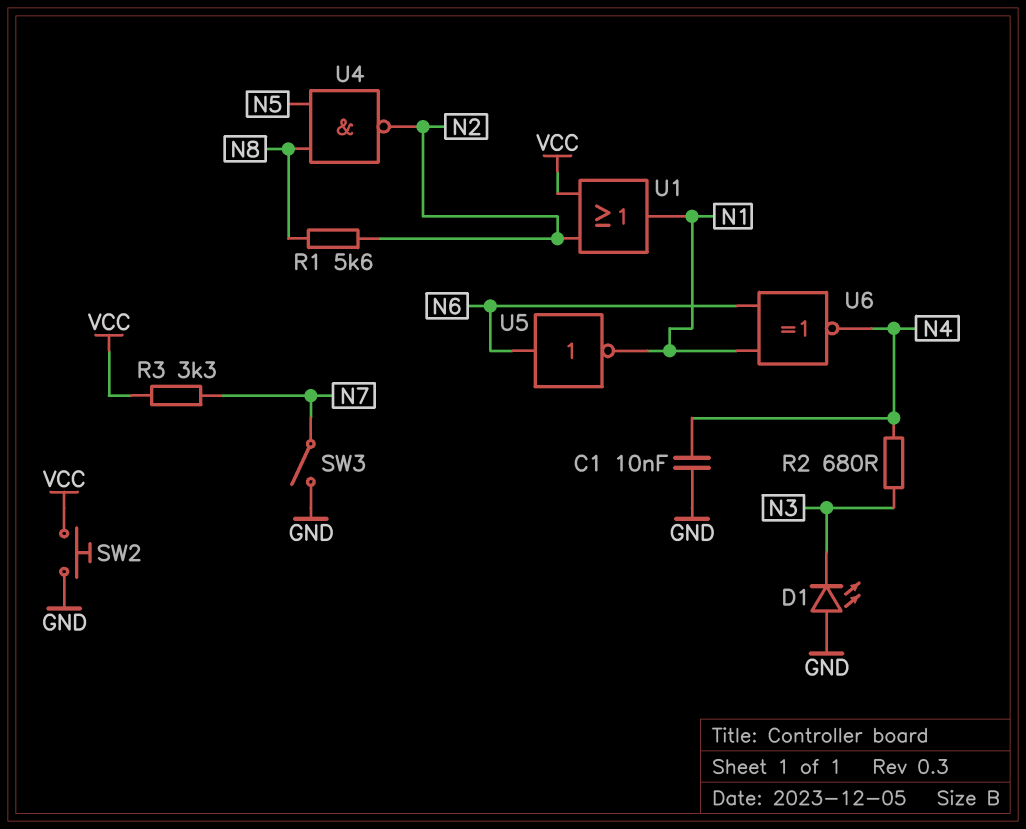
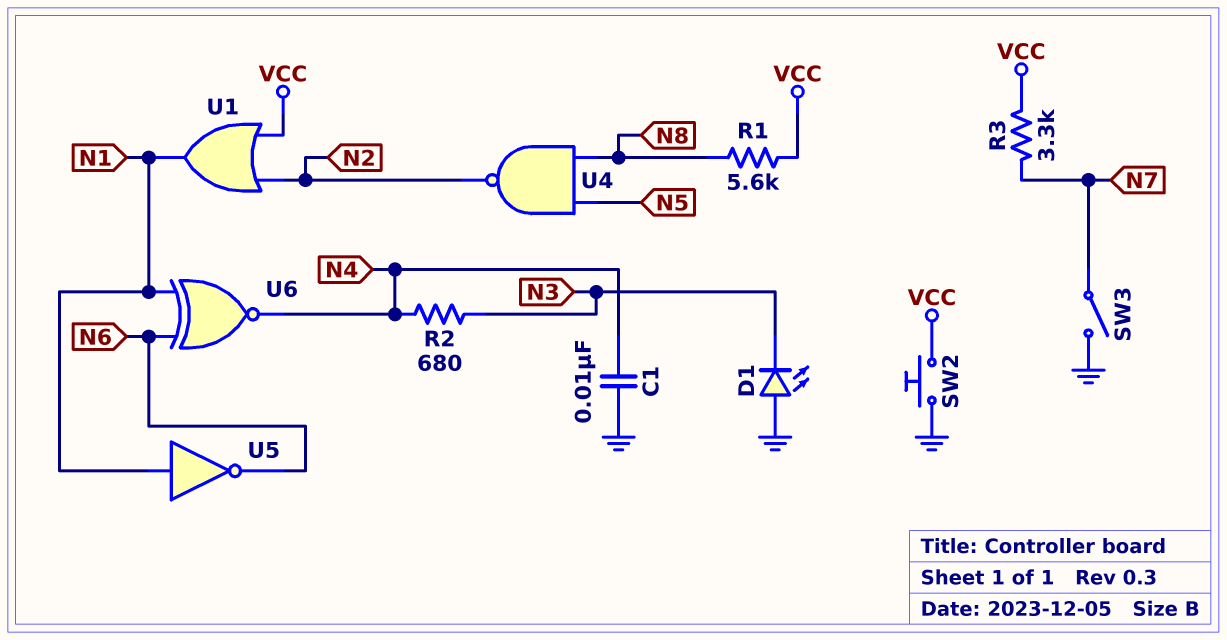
R1: 5.6k (N2, N8) -> 5.6k (N8, VCC)
U5: NOT (in N6, out N1) -> NOT (in N1, out N6)

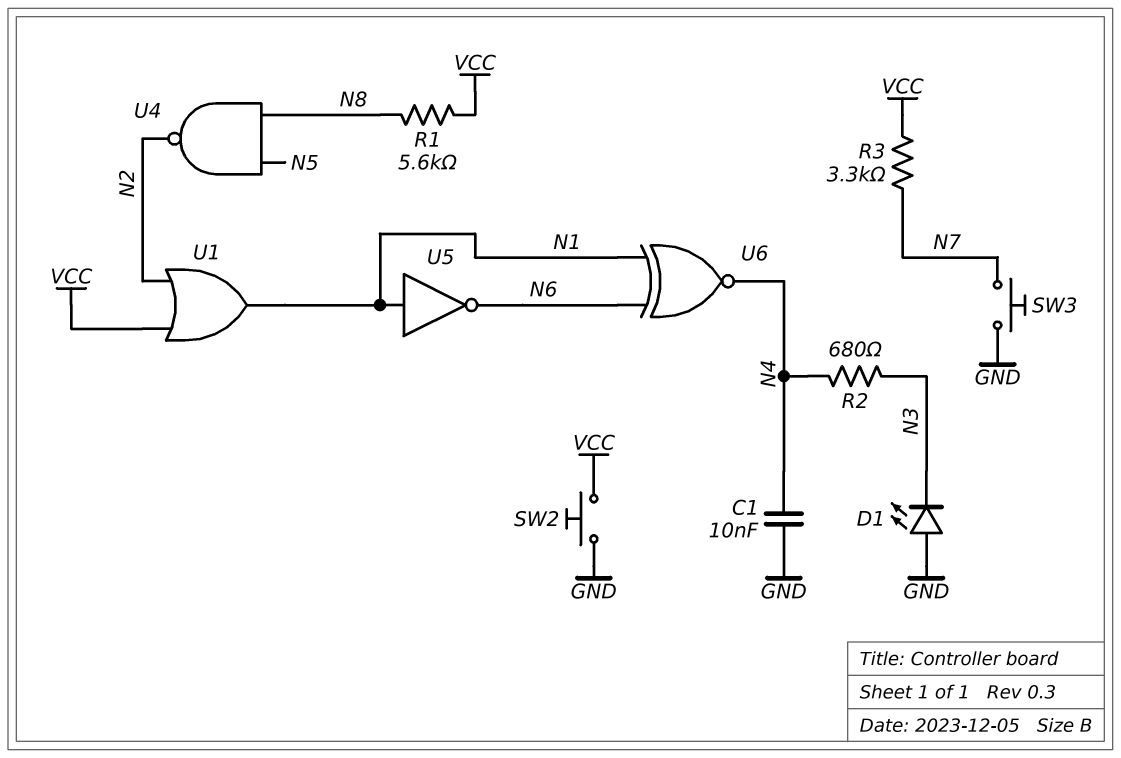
SW3: switch (GND, N7) -> button (GND, N7)

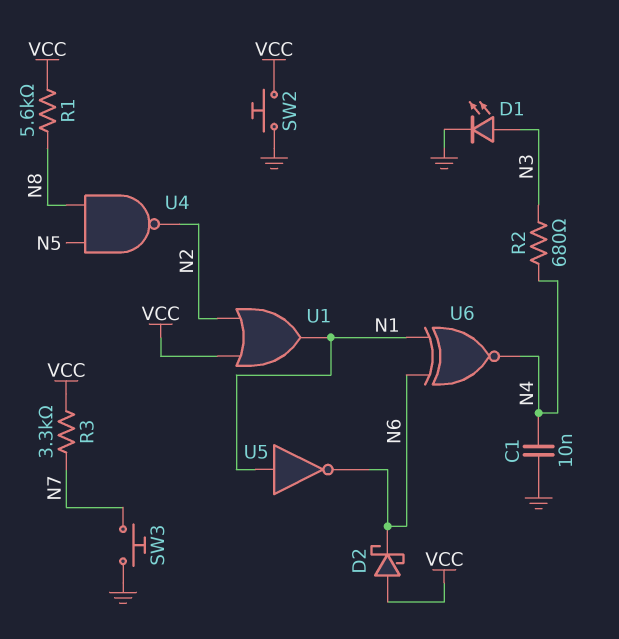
D1: LED (A GND, K N3) -> LED (A N3, K GND)
D2: none -> schottky (A VCC, K N6)

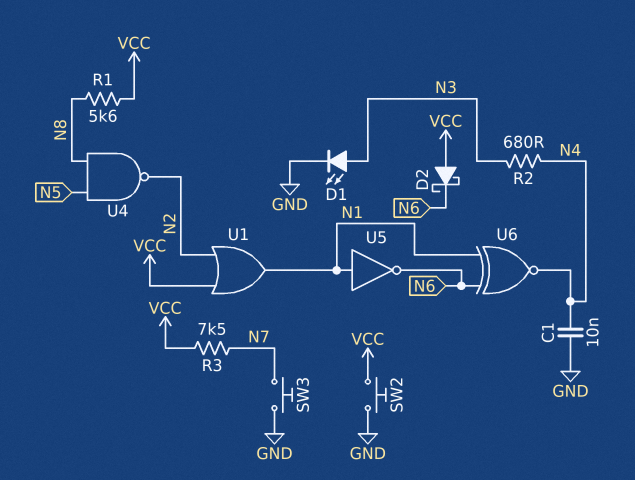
R3: 3.3k (N7, VCC) -> 7.5k (N7, VCC)

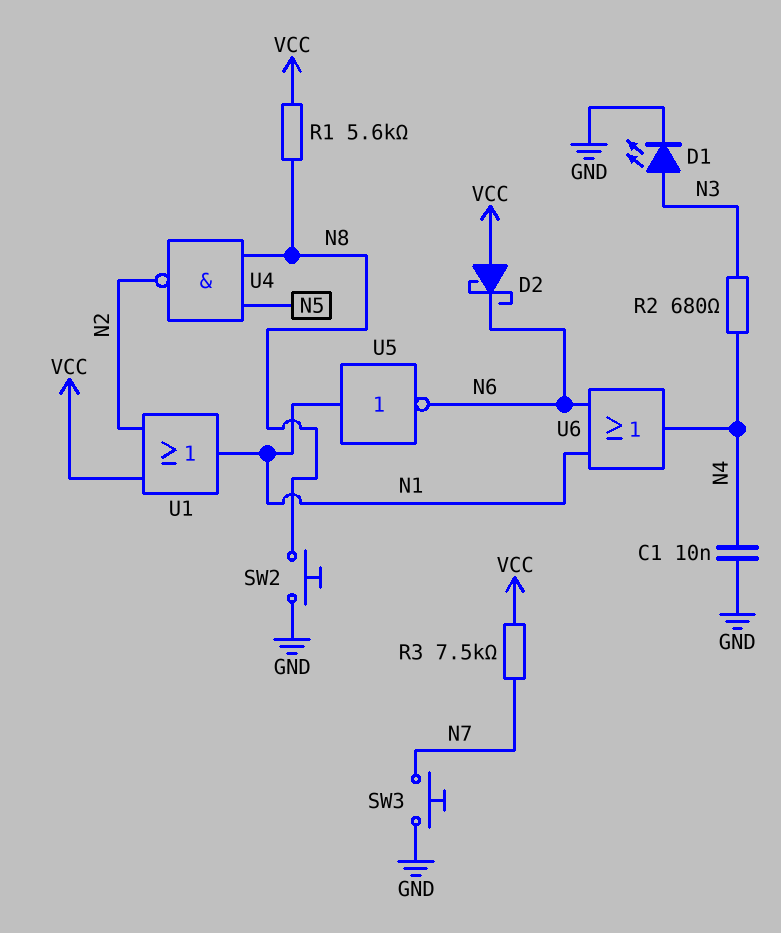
SW2: button (GND, VCC) -> button (GND, N8)
U6: XNOR (in N1, in N6, out N4) -> OR (in N1, in N6, out N4)

